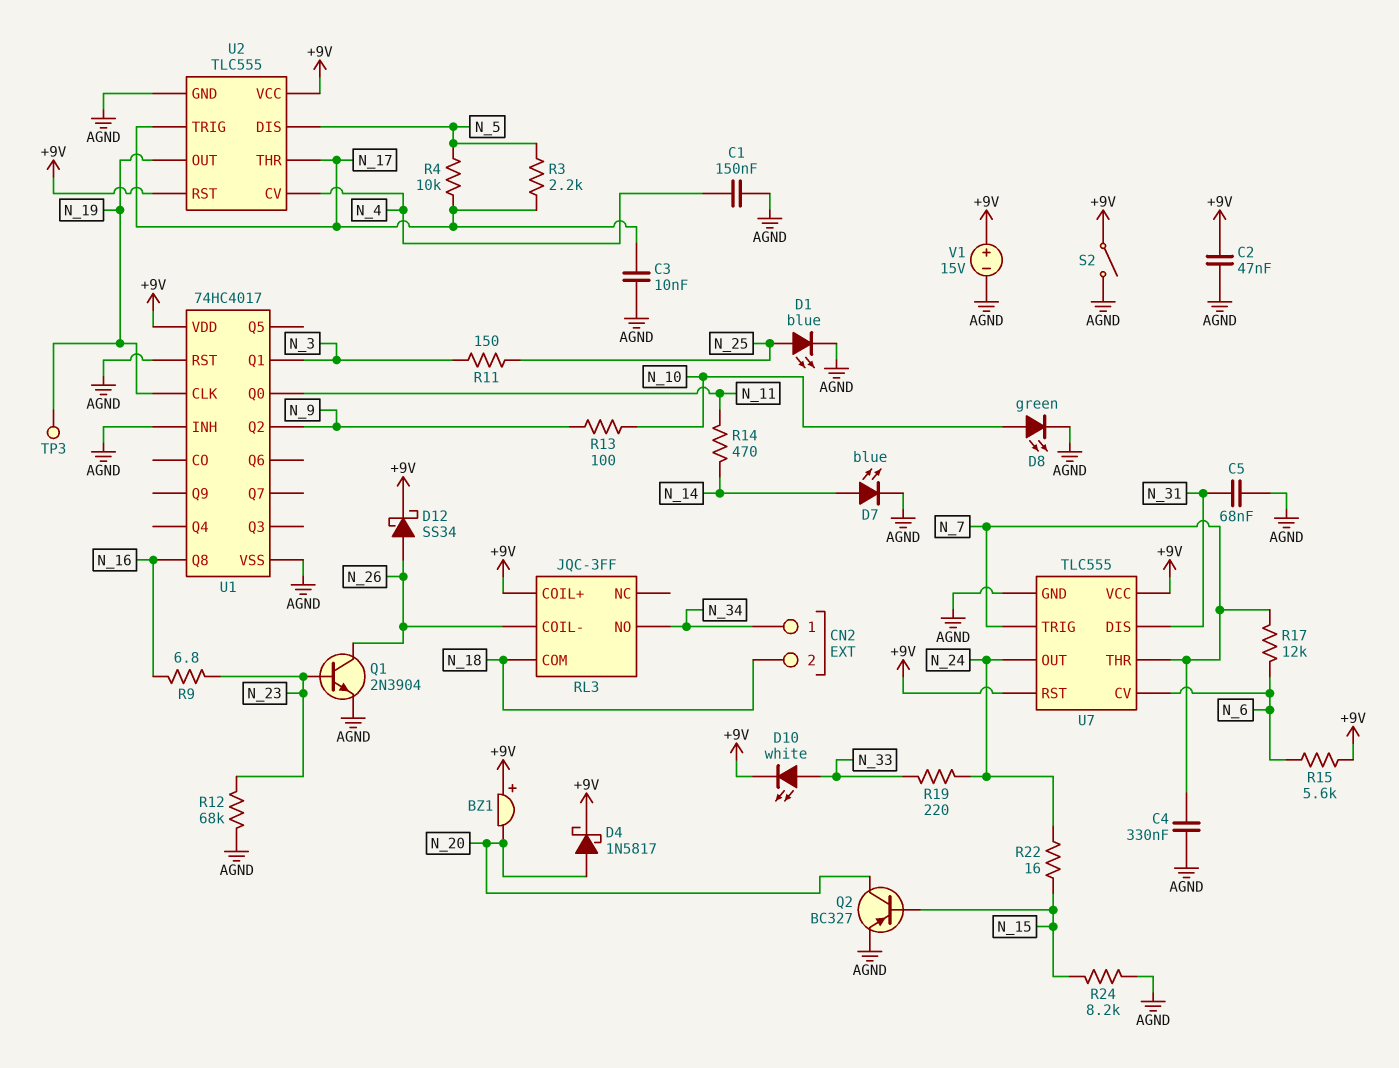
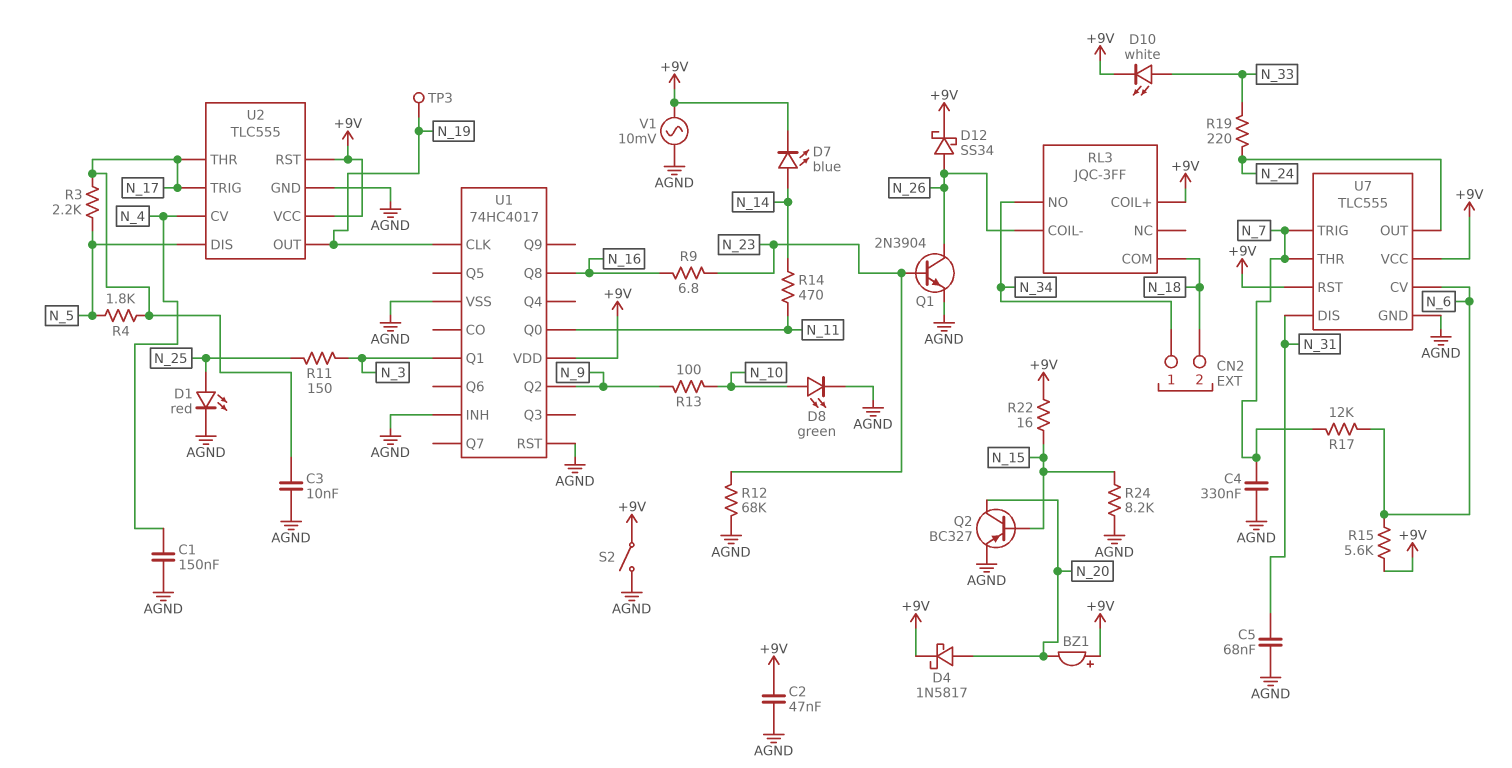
D1: LED blue (A N_25, K AGND) -> LED red (A N_25, K AGND)
D7: LED blue (A N_14, K AGND) -> LED blue (A N_14, K +9V)
R4: 10k (N_5, N_17) -> 1.8k (N_5, N_17)
R22: 16 (N_15, N_24) -> 16 (+9V, N_15)
V1: 15V (plus +9V, minus AGND) -> AC 10mV (+9V, AGND)

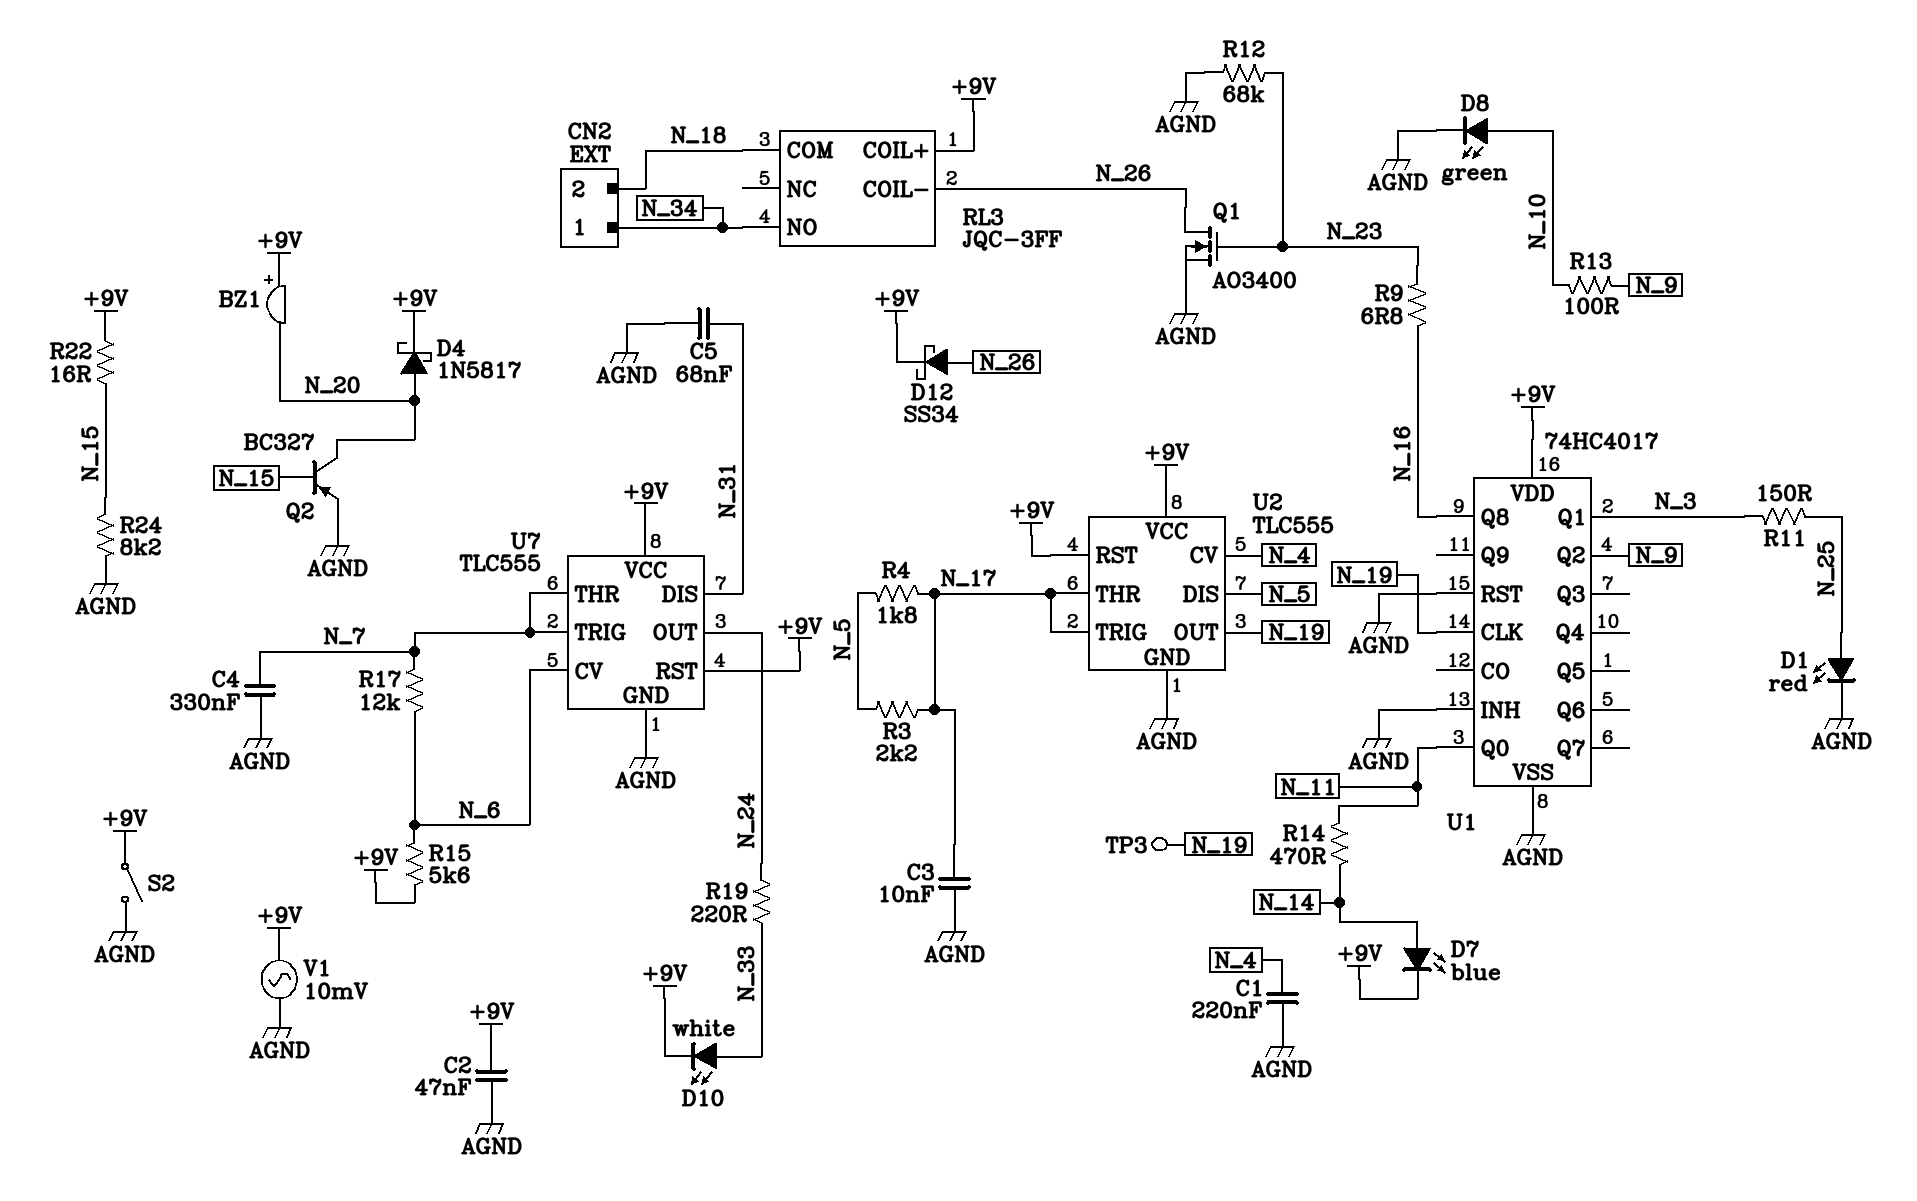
C1: 150nF (AGND, N_4) -> 220nF (AGND, N_4)
Q1: NPN 2N3904 (B N_23, C N_26, E AGND) -> NMOS AO3400 (G N_23, D N_26, S AGND)

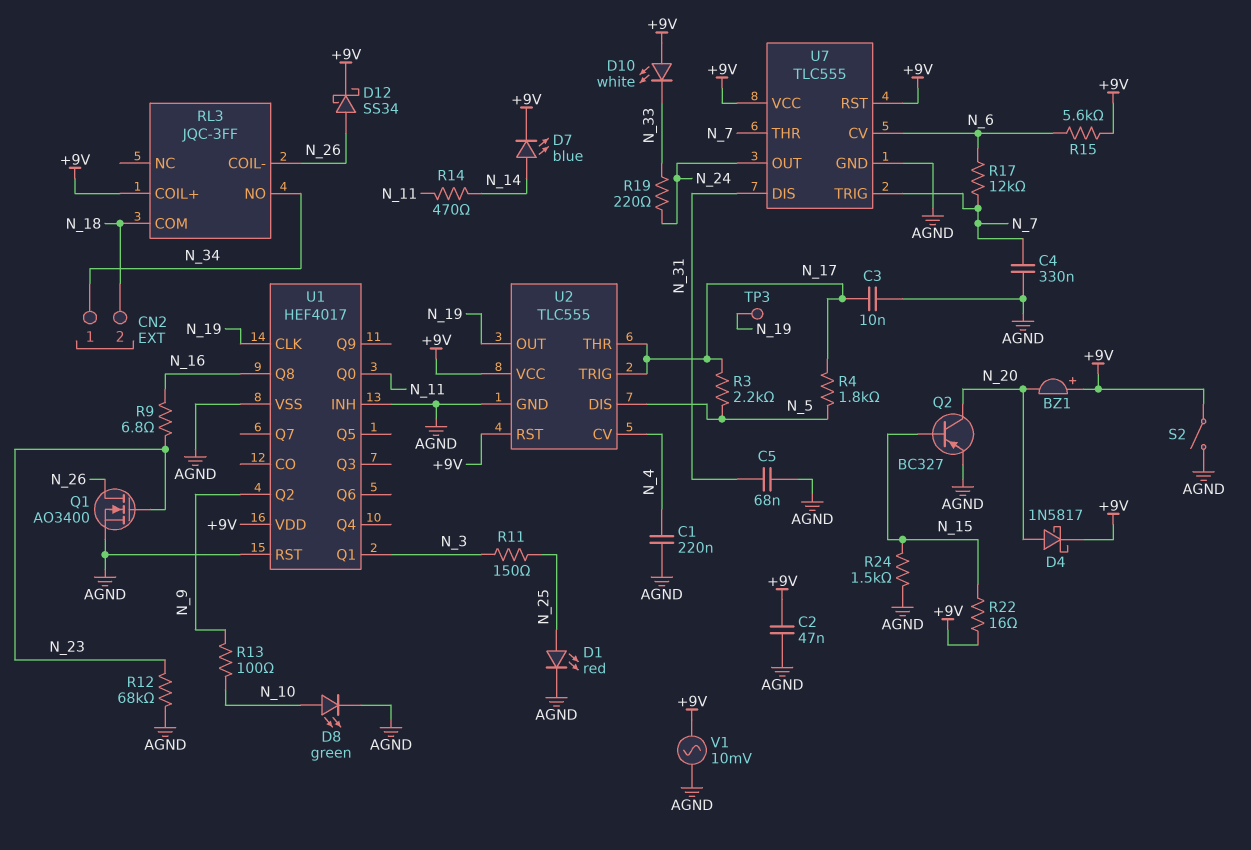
D10: LED white (A N_33, K +9V) -> LED white (A +9V, K N_33)
R24: 8.2k (AGND, N_15) -> 1.5k (AGND, N_15)
U1: 74HC4017 -> HEF4017

